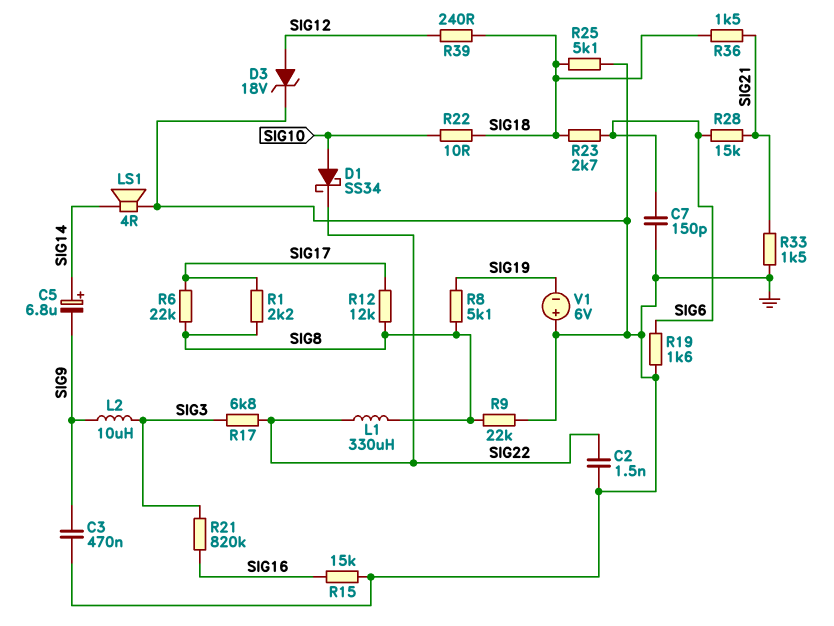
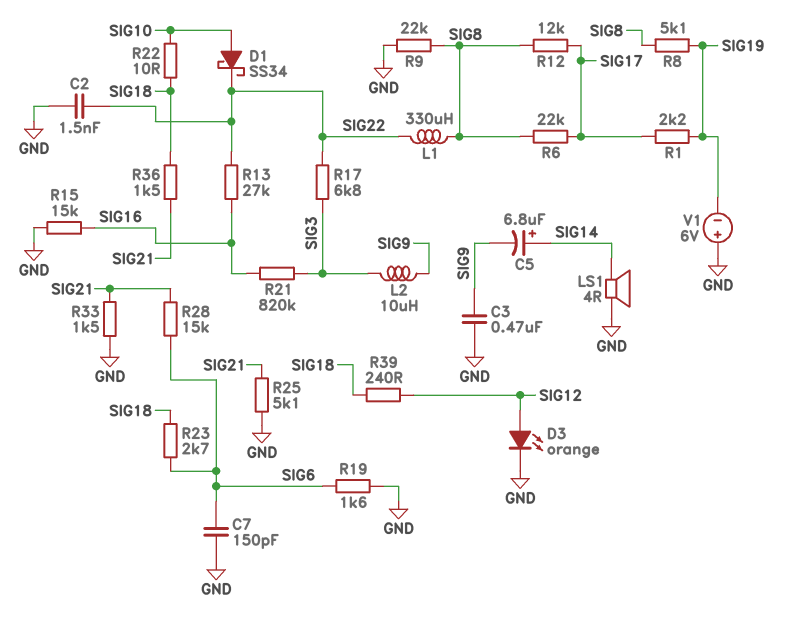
D3: zener 18V (A SIG12, K GND) -> LED orange (A SIG12, K GND)
R1: 2.2k (SIG8, SIG17) -> 2.2k (SIG17, SIG19)
R13: none -> 27k (SIG16, SIG22)
R25: 5.1k (GND, SIG18) -> 5.1k (GND, SIG21)

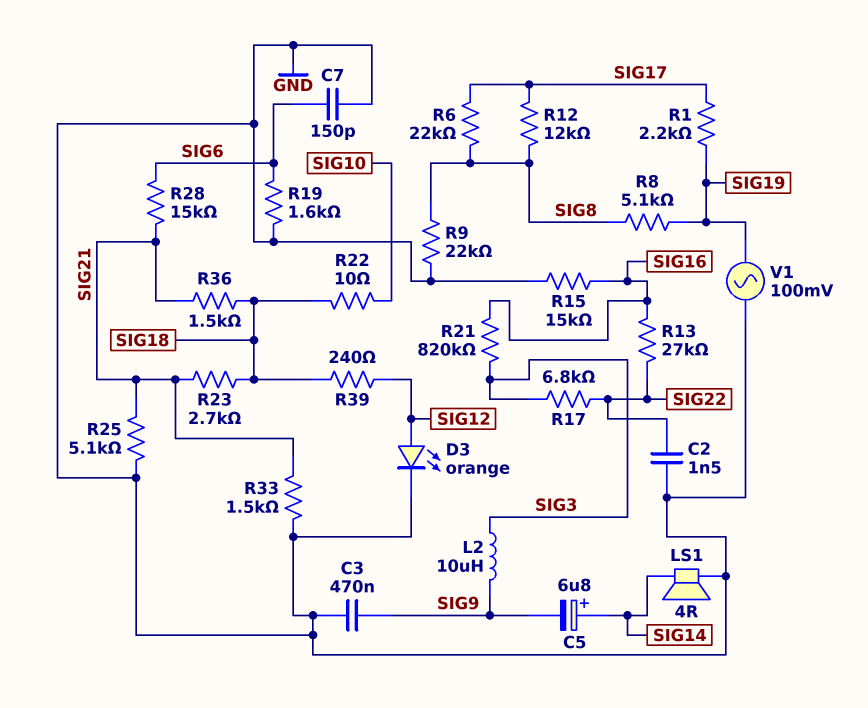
D1: schottky SS34 (A SIG10, K SIG22) -> none
L1: 330uH (SIG8, SIG22) -> none
R23: 2.7k (SIG6, SIG18) -> 2.7k (SIG18, SIG21)
V1: 6V (plus GND, minus SIG19) -> AC 100mV (GND, SIG19)

